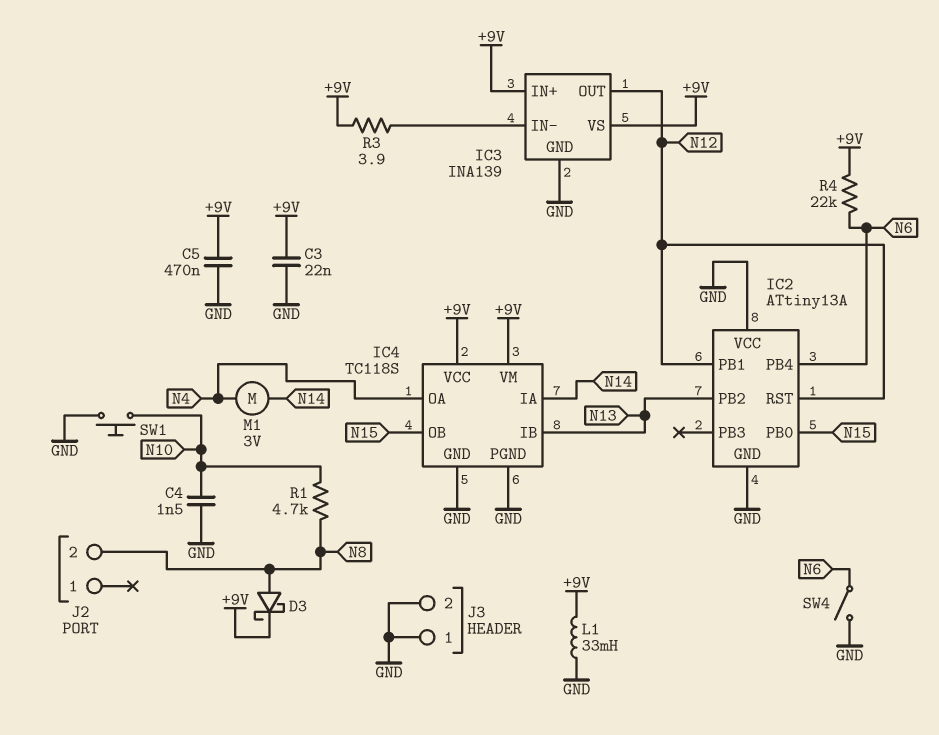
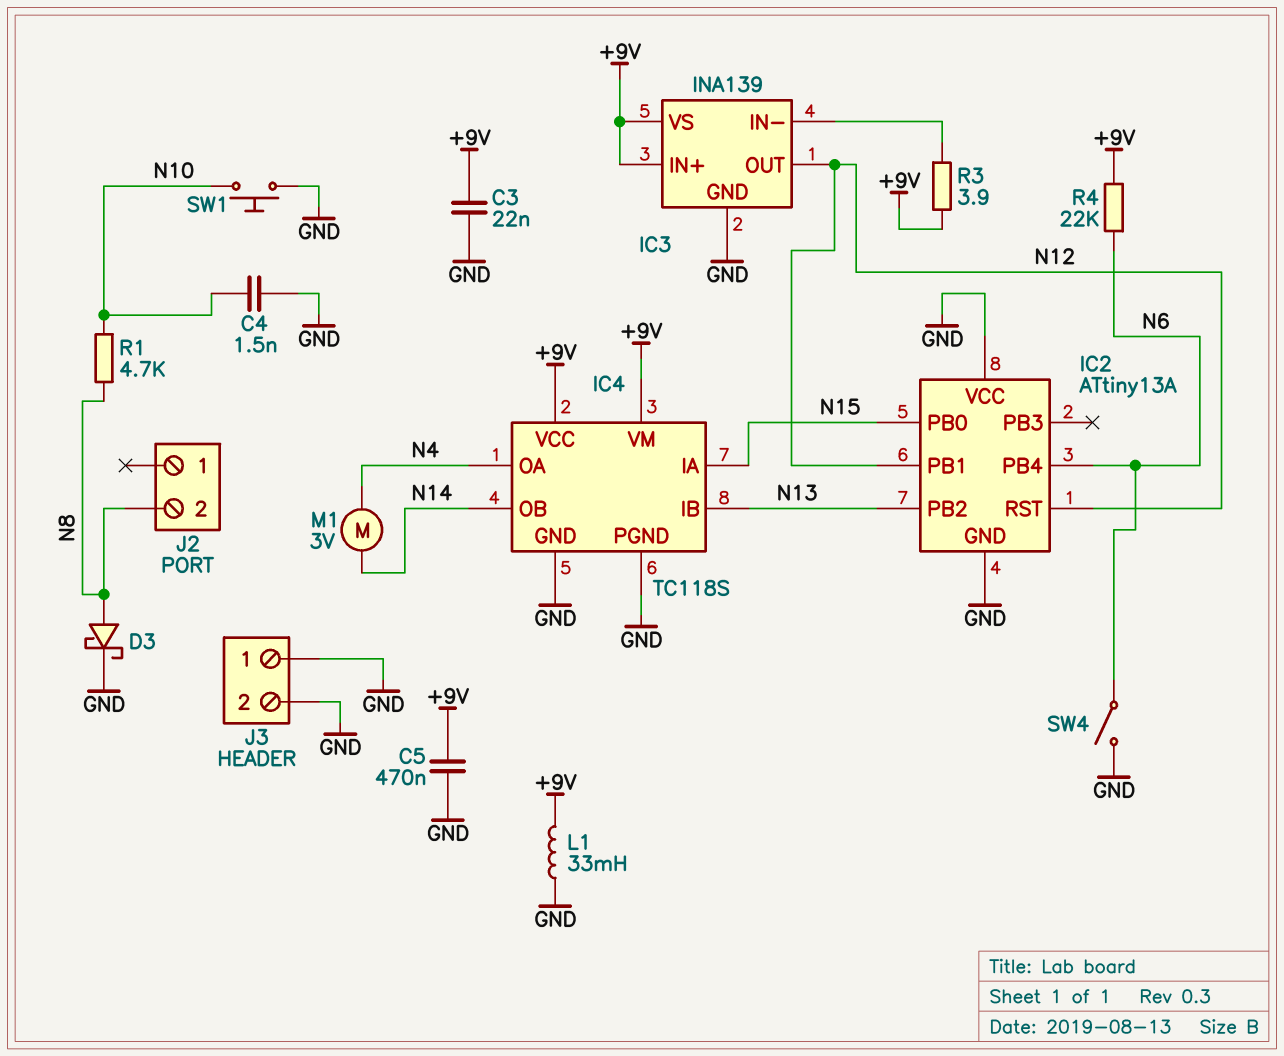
D3: schottky (A N8, K +9V) -> schottky (A N8, K GND)
IC4 pin IA: N14 -> N15
IC4 pin OB: N15 -> N14

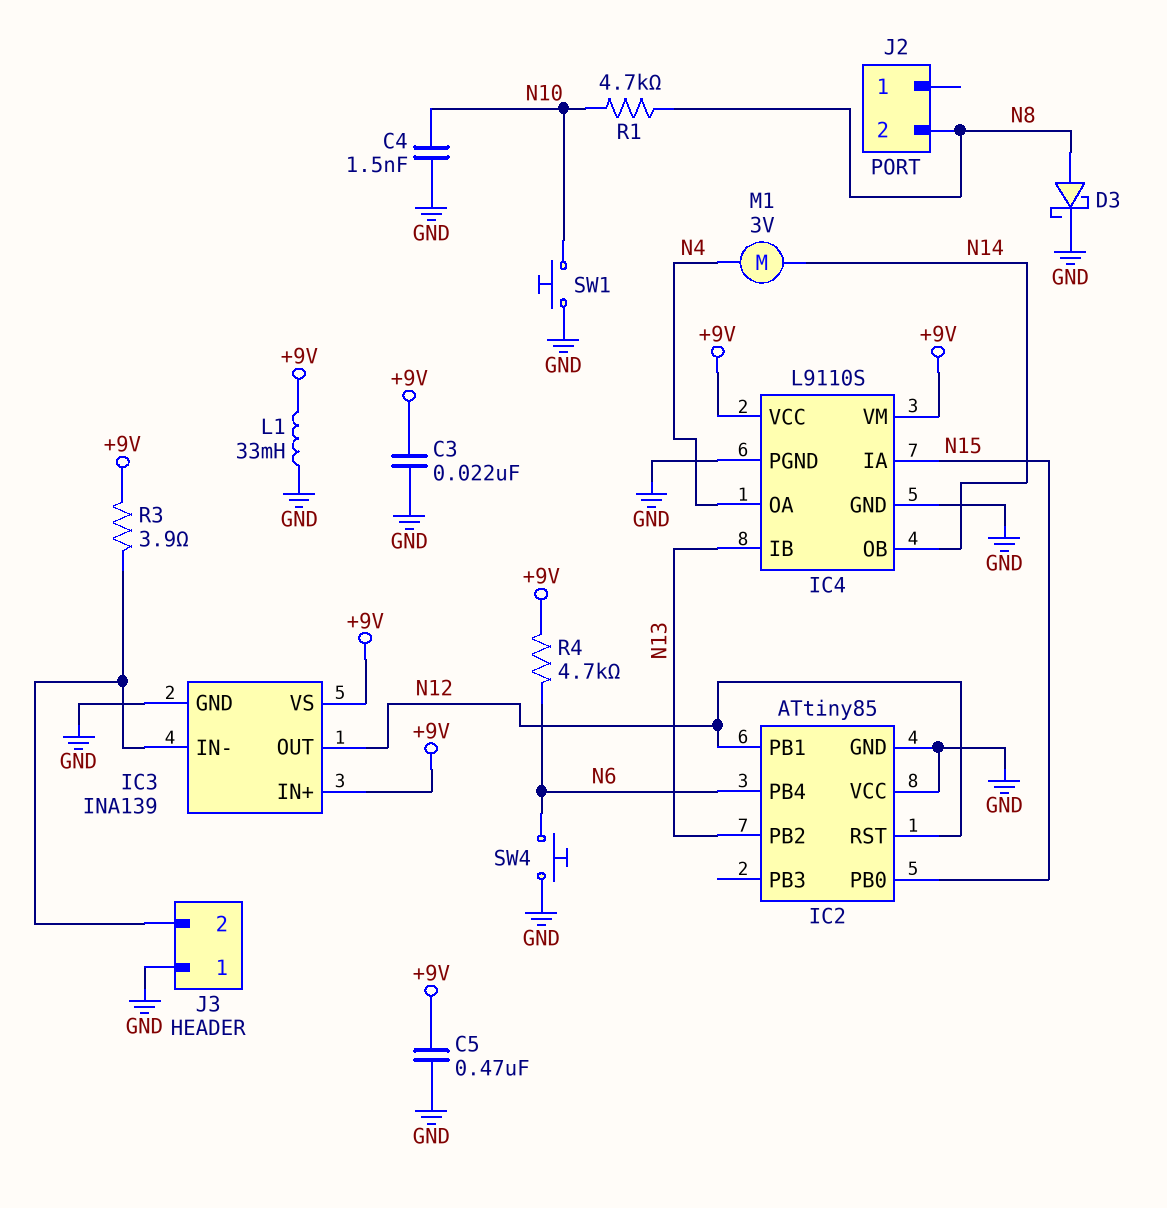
IC2: ATtiny13A -> ATtiny85
IC4: TC118S -> L9110S
J3 pin 2: GND -> IC3/IN-
R4: 22k (+9V, N6) -> 4.7k (+9V, N6)
SW4: switch (GND, N6) -> button (GND, N6)

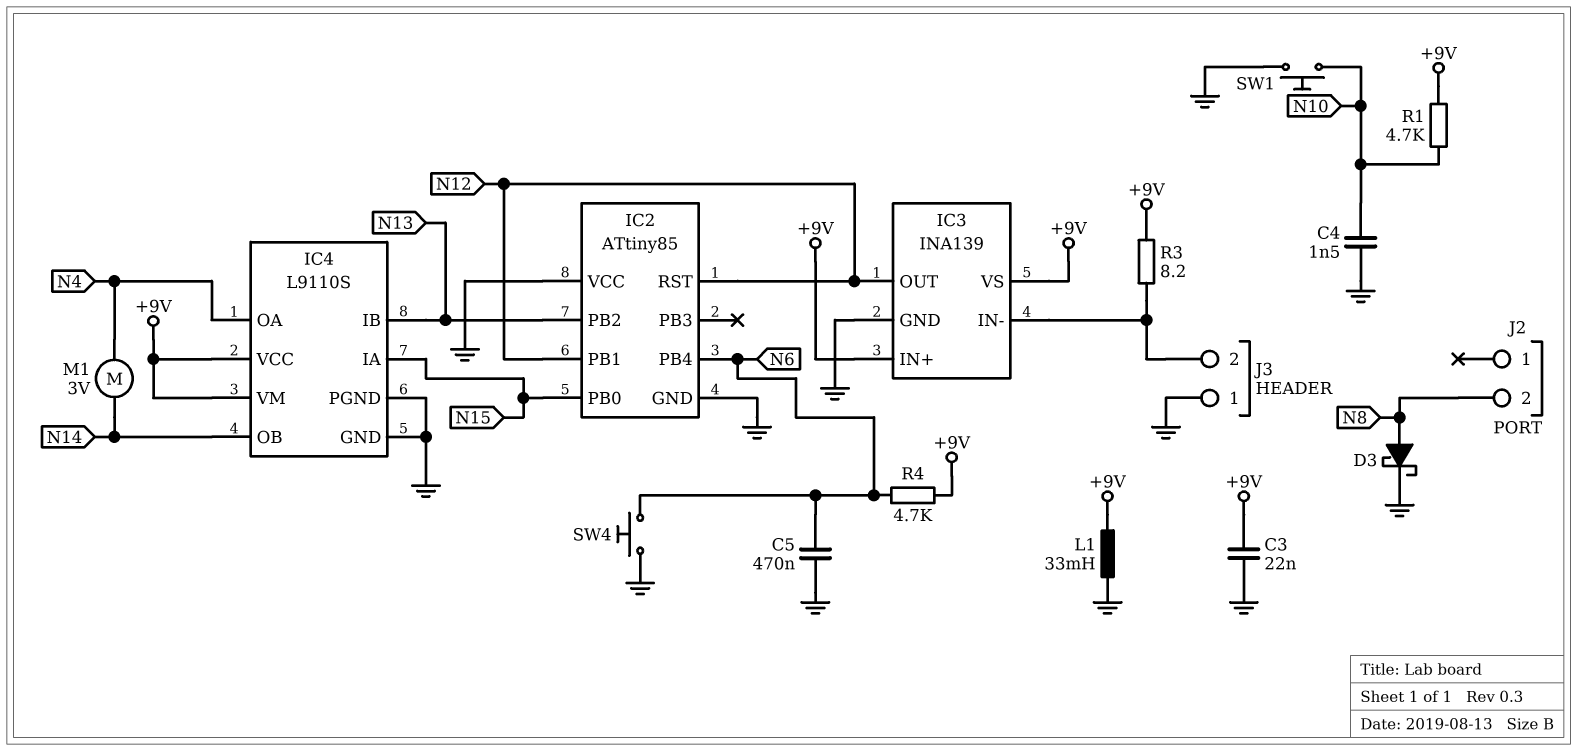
C5: 470nF (+9V, GND) -> 470nF (GND, N6)
R1: 4.7k (N8, N10) -> 4.7k (+9V, N10)
R3: 3.9 (+9V, IC3/IN-) -> 8.2 (+9V, IC3/IN-)

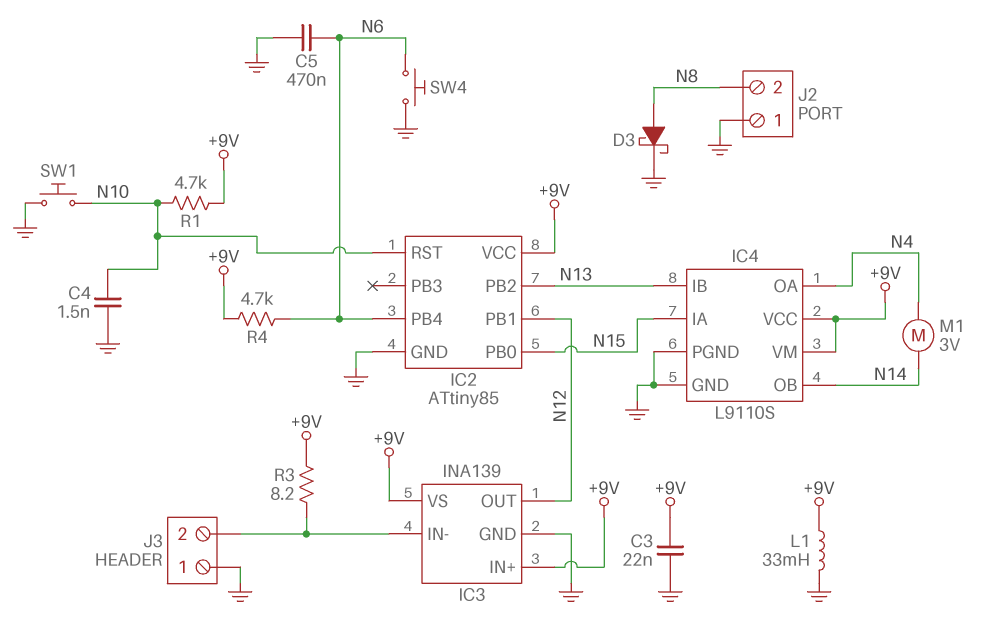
IC2 pin RST: N12 -> N10
IC2 pin VCC: GND -> +9V
J2 pin 1: none -> GND

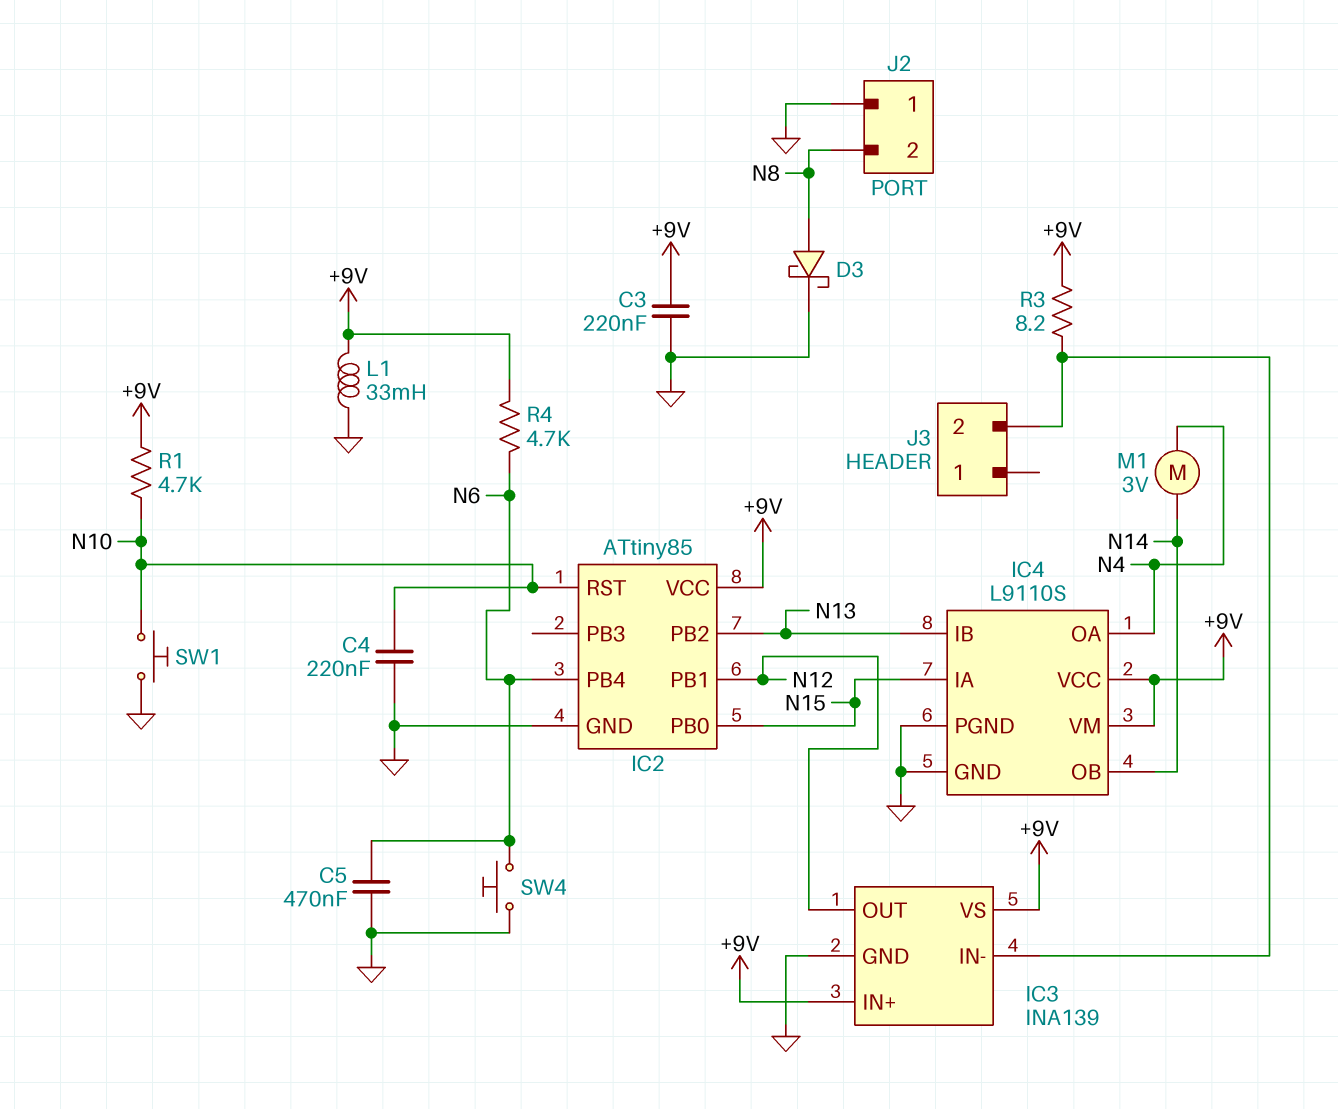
C3: 22nF (+9V, GND) -> 220nF (+9V, GND)
C4: 1.5nF (GND, N10) -> 220nF (GND, N10)
J3 pin 1: GND -> none

